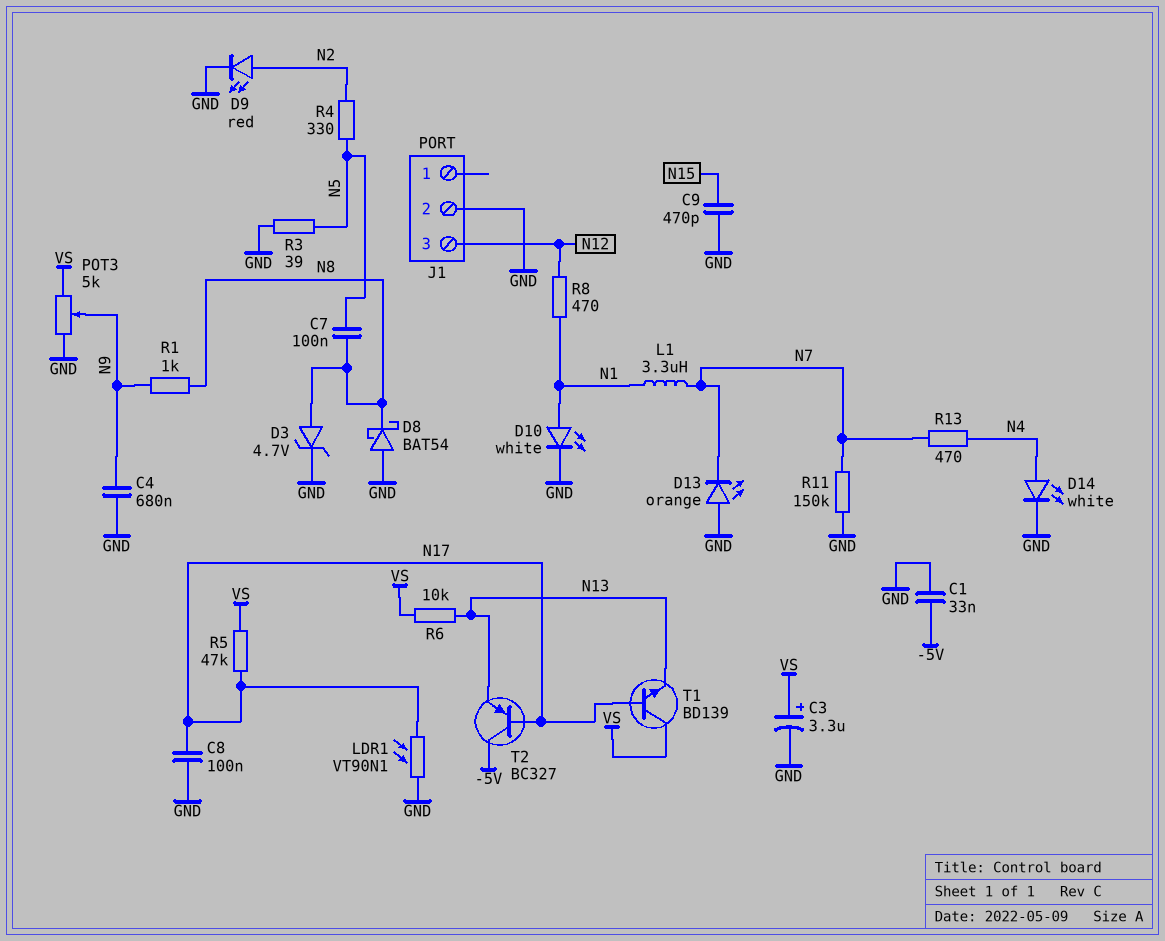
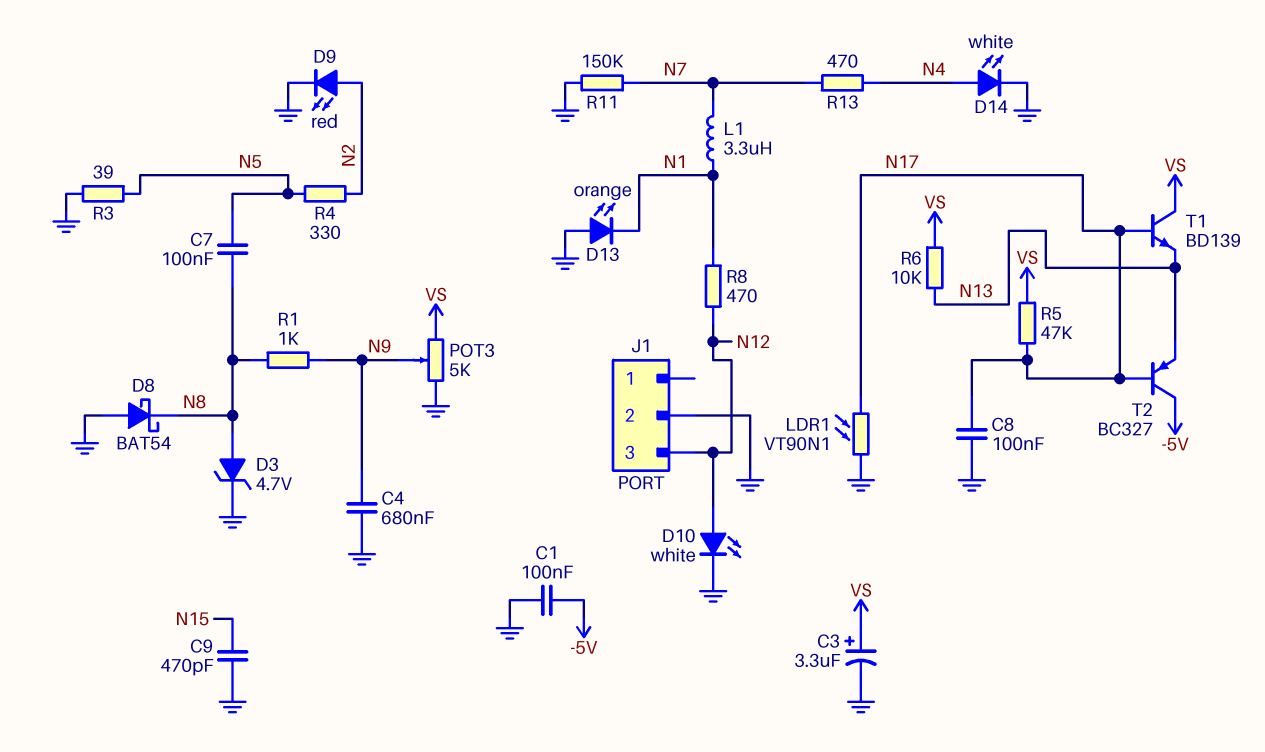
C1: 33nF (-5V, GND) -> 100nF (-5V, GND)
D10: LED white (A N1, K GND) -> LED white (A N12, K GND)
D13: LED orange (A GND, K N7) -> LED orange (A GND, K N1)

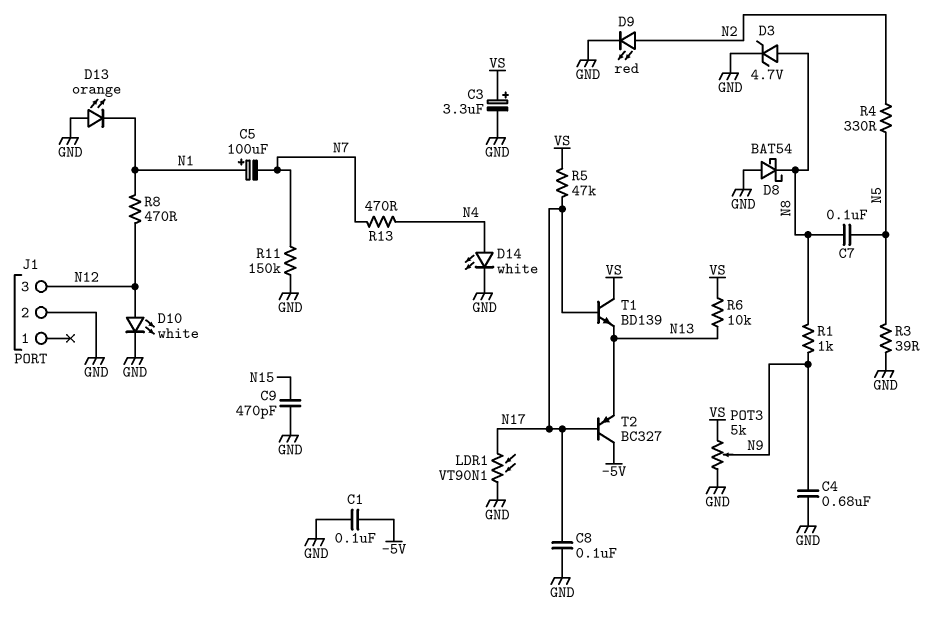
C5: none -> 100uF (plus N1, minus N7)
L1: 3.3uH (N1, N7) -> none

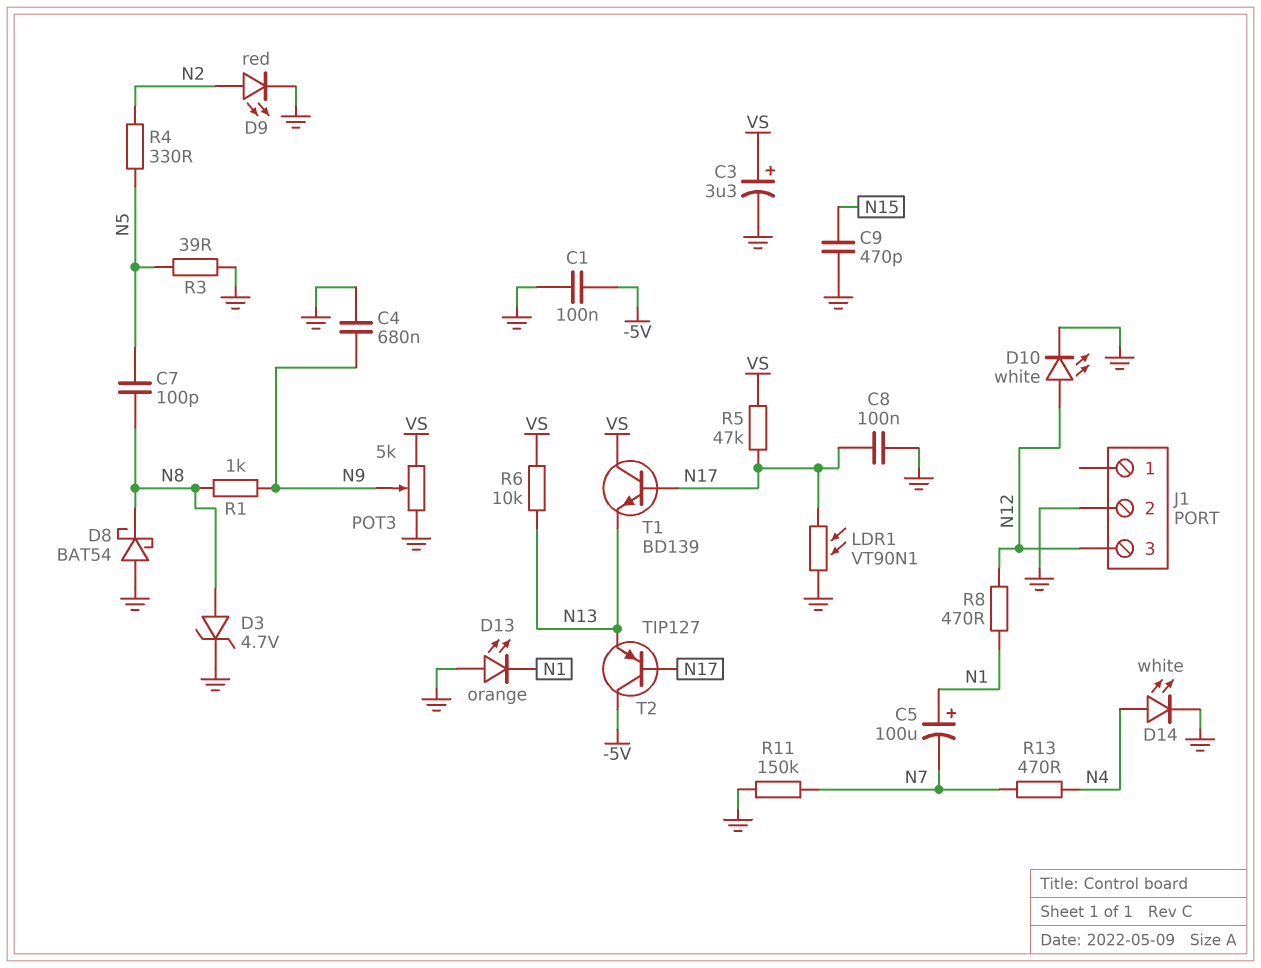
C7: 100nF (N5, N8) -> 100pF (N5, N8)
T2: PNP BC327 (B N17, C -5V, E N13) -> PNP TIP127 (B N17, C -5V, E N13)

